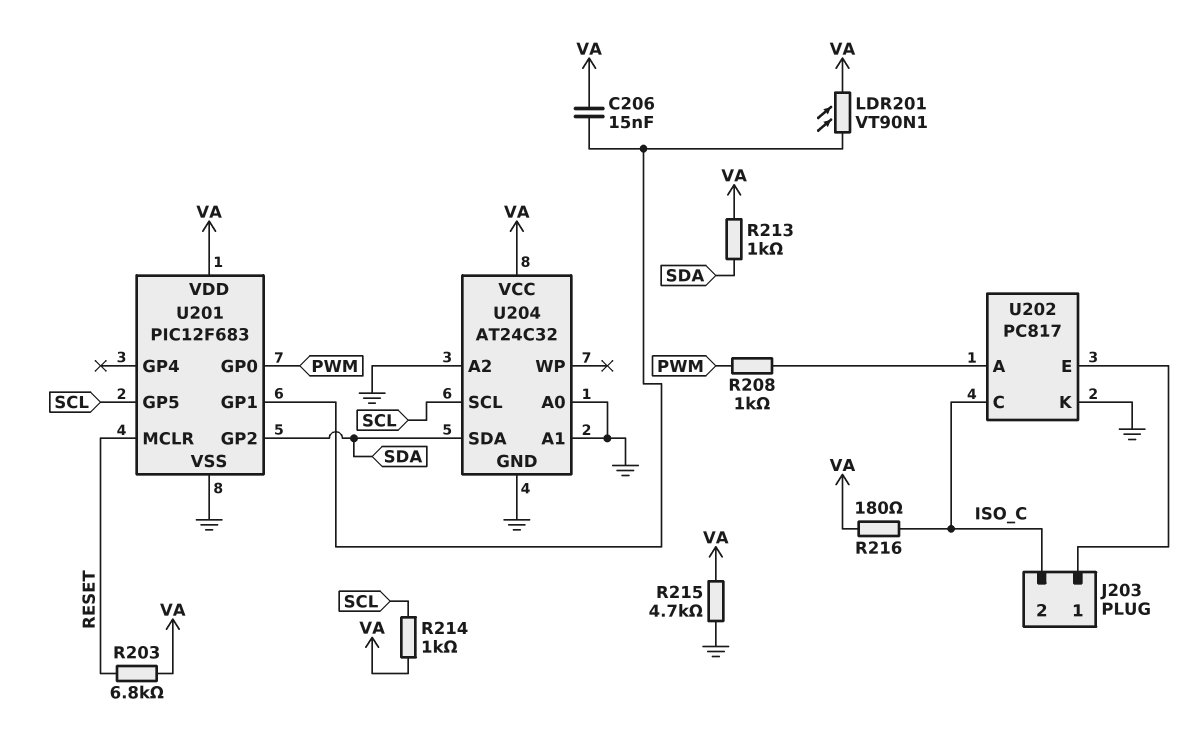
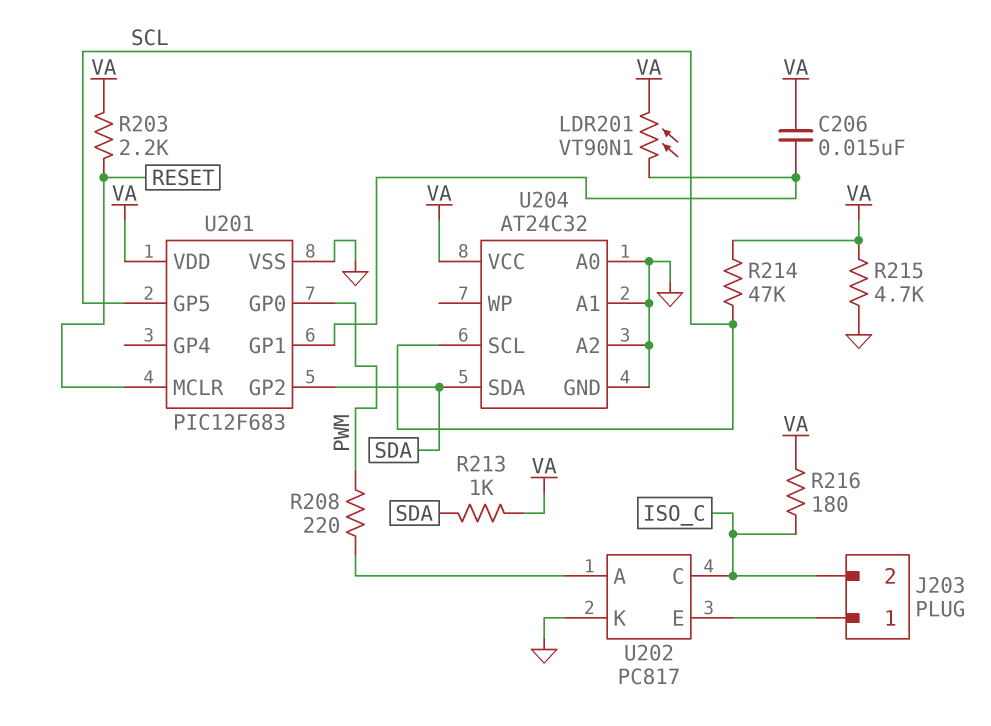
R203: 6.8k (RESET, VA) -> 2.2k (RESET, VA)
R208: 1k (PWM, U202/A) -> 220 (PWM, U202/A)
R214: 1k (SCL, VA) -> 47k (SCL, VA)

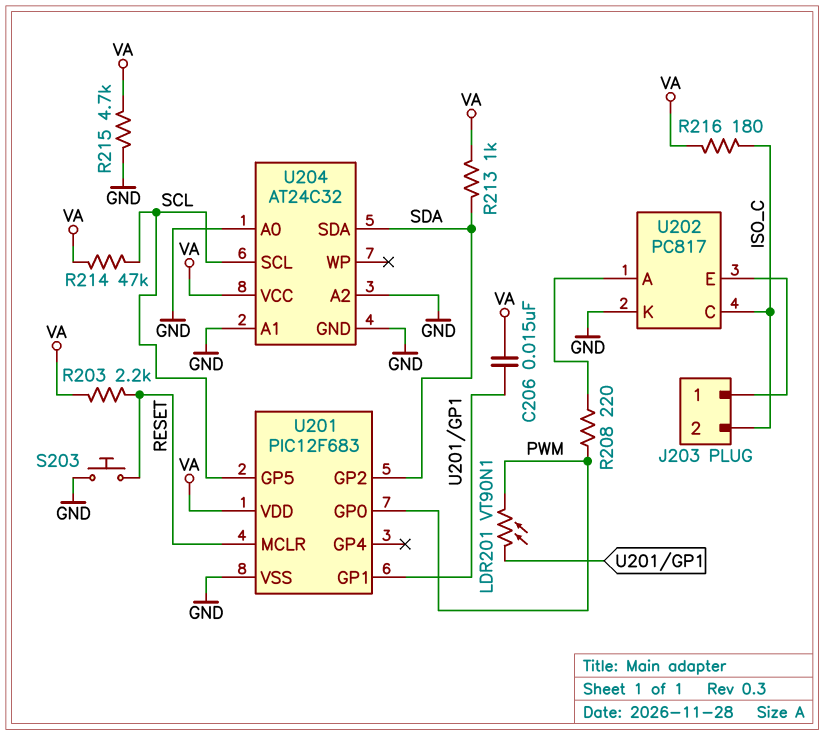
LDR201: VT90N1 (U201/GP1, VA) -> VT90N1 (PWM, U201/GP1)
S203: none -> button (GND, RESET)

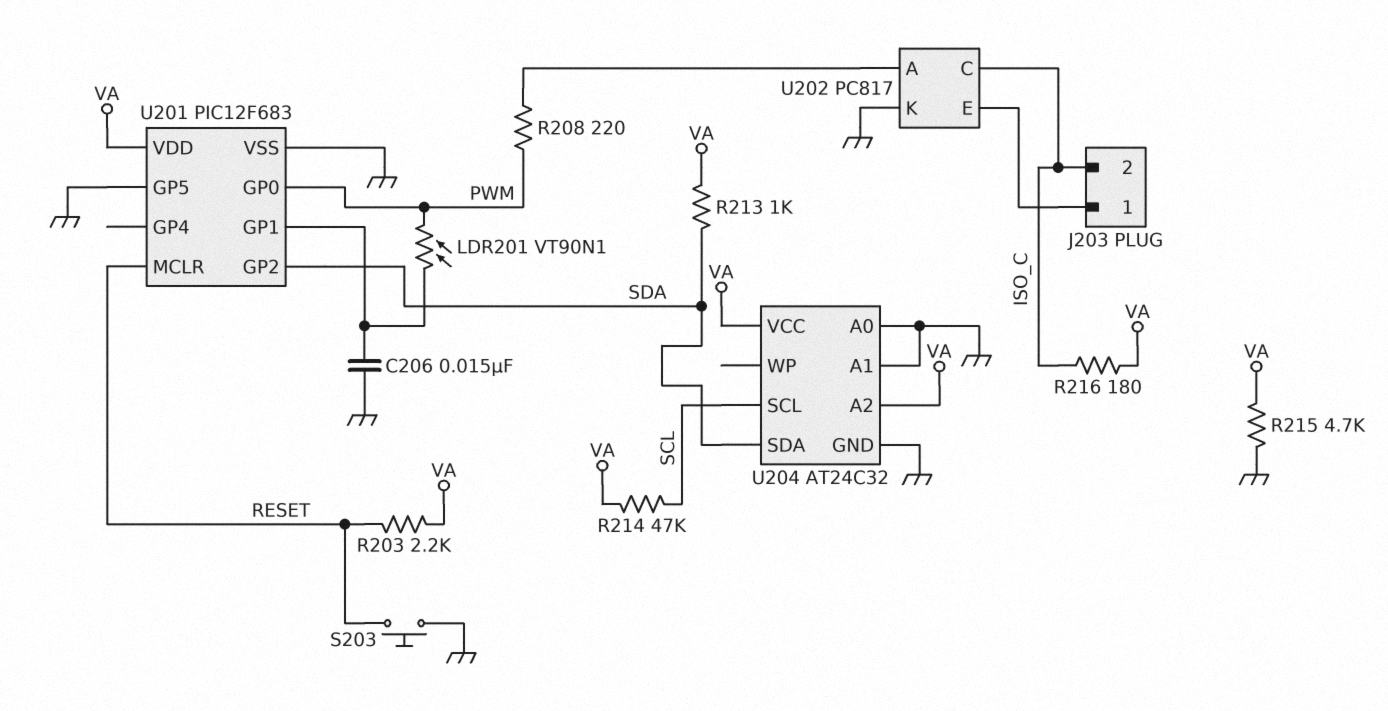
C206: 15nF (U201/GP1, VA) -> 15nF (GND, U201/GP1)
U201 pin GP5: SCL -> GND
U204 pin A2: GND -> VA

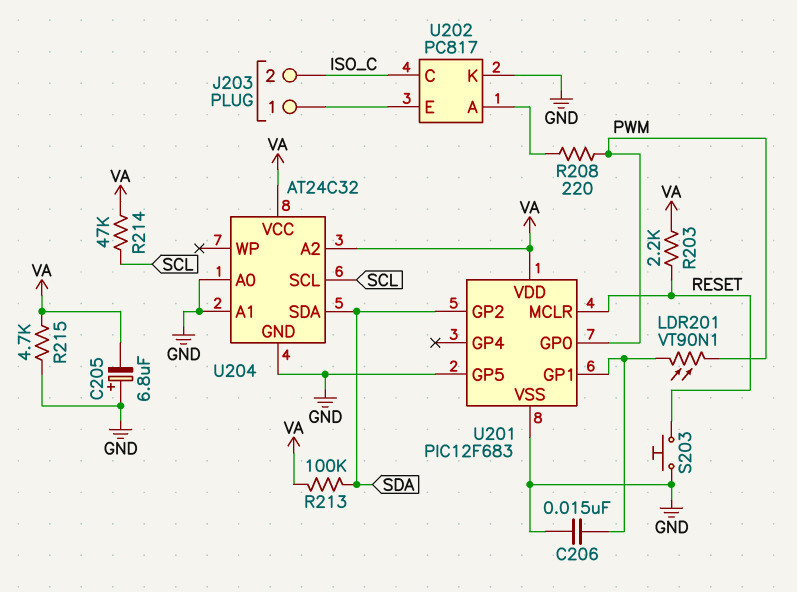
C205: none -> 6.8uF (plus GND, minus VA)
R213: 1k (SDA, VA) -> 100k (SDA, VA)
R216: 180 (ISO_C, VA) -> none

